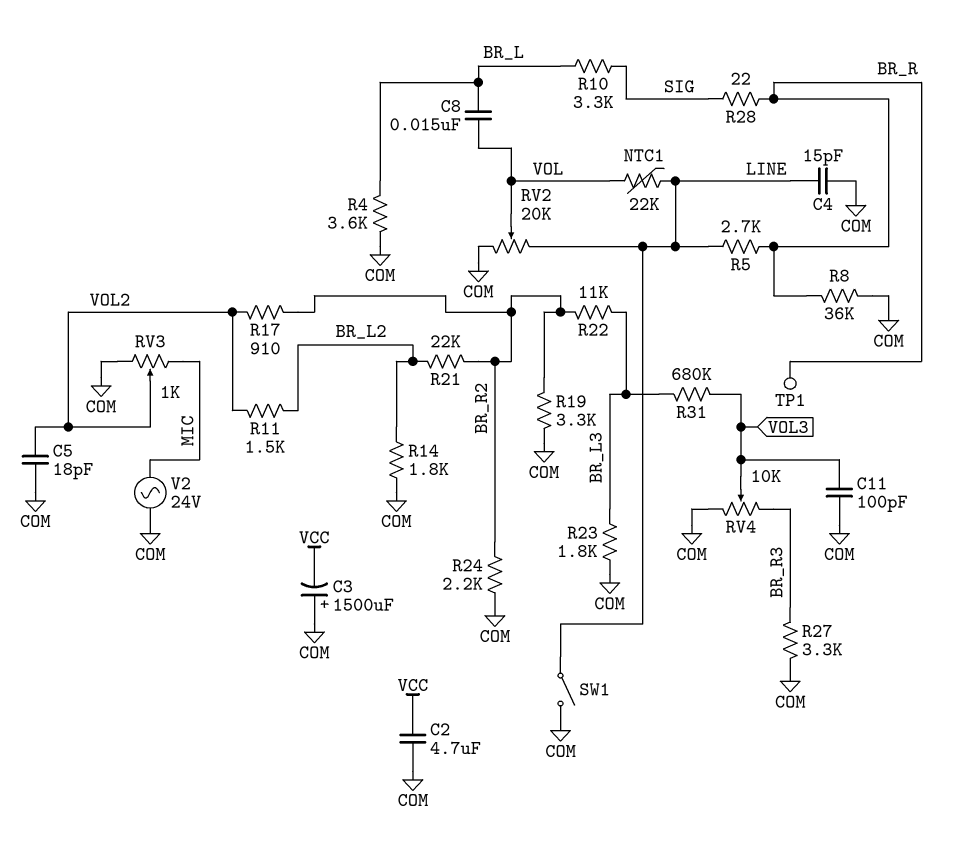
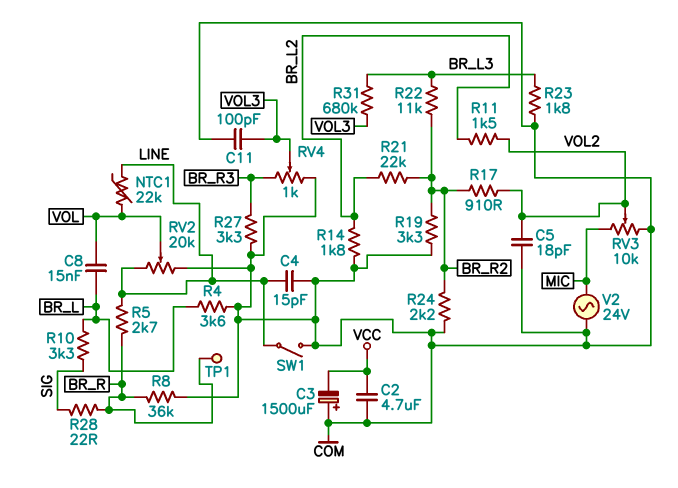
RV3: 1k (COM, MIC, wiper VOL2) -> 10k (COM, MIC, wiper VOL2)
RV4: 10k (BR_R3, COM, wiper VOL3) -> 1k (BR_R3, COM, wiper VOL3)

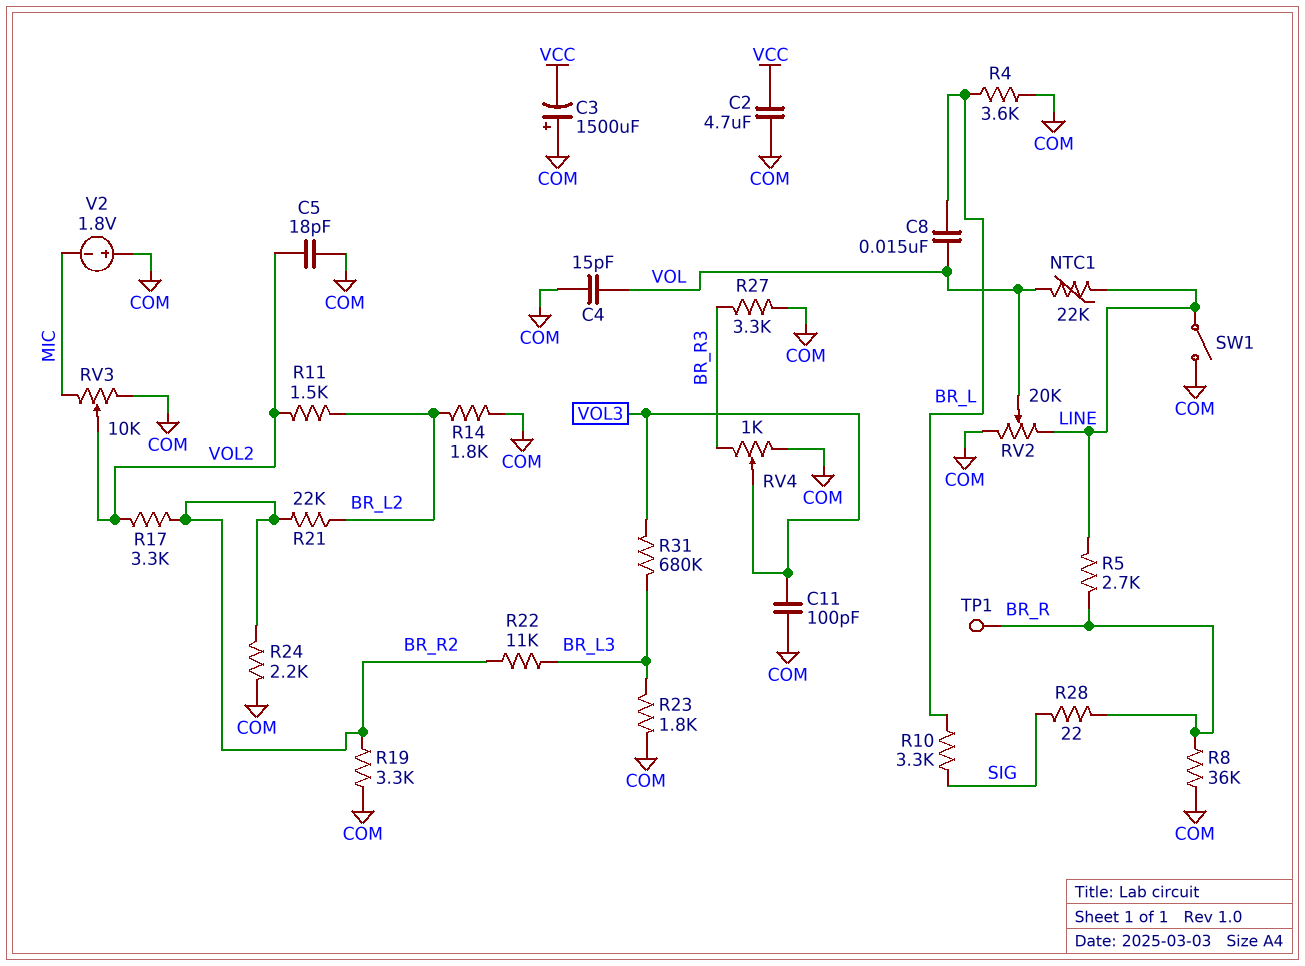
C4: 15pF (COM, LINE) -> 15pF (COM, VOL)
R17: 910 (BR_R2, VOL2) -> 3.3k (BR_R2, VOL2)
V2: AC 24V (COM, MIC) -> 1.8V (plus COM, minus MIC)

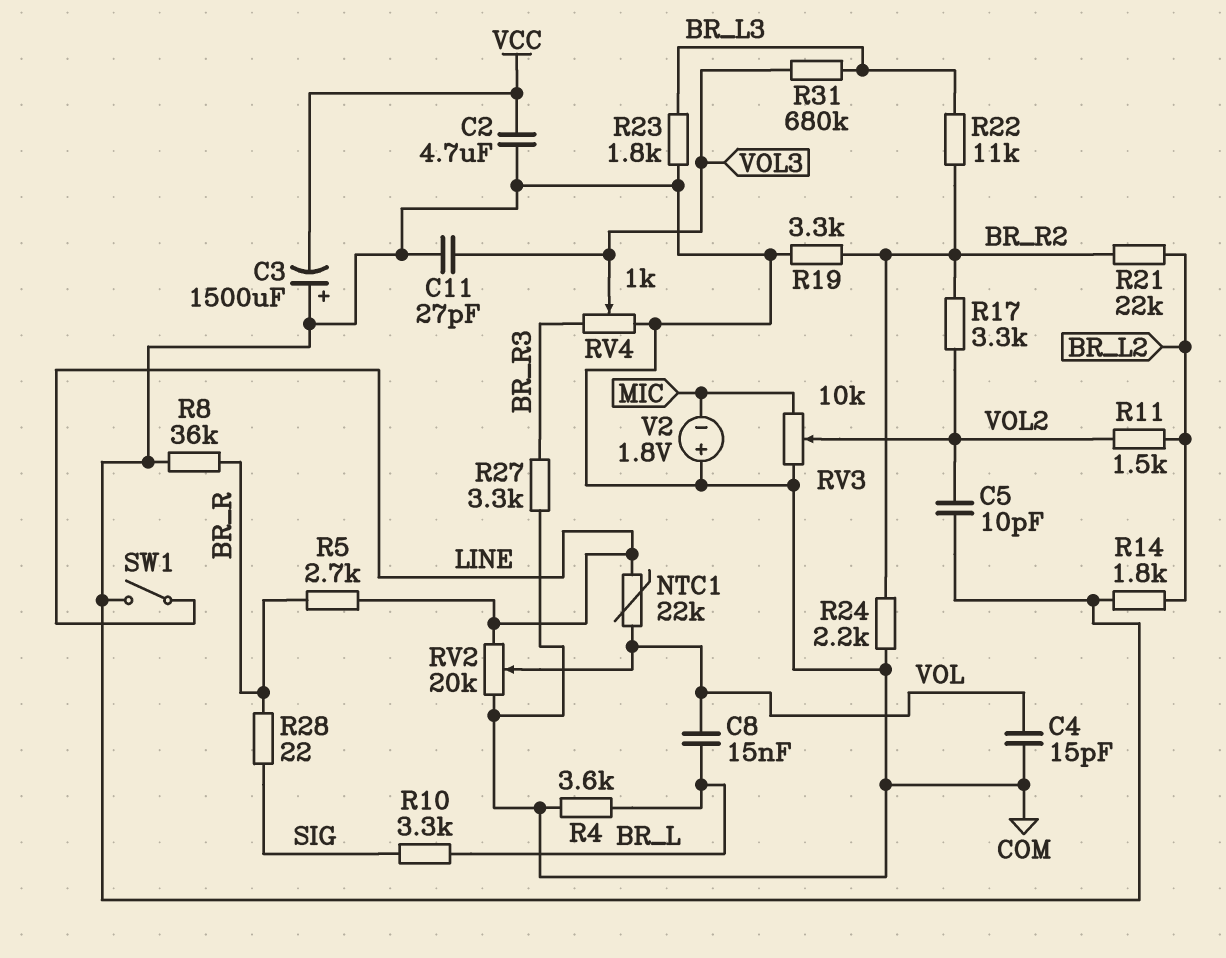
C5: 18pF (COM, VOL2) -> 10pF (COM, VOL2)
C11: 100pF (COM, VOL3) -> 27pF (COM, VOL3)
TP1: test point (BR_R) -> none

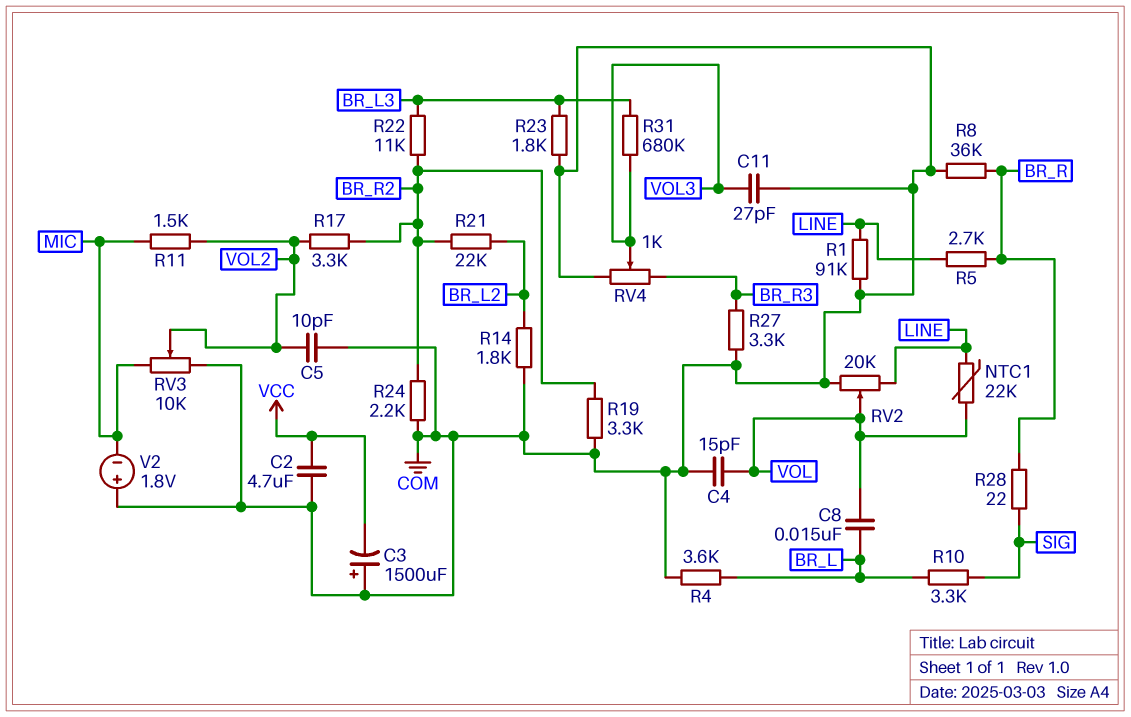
R1: none -> 91k (COM, LINE)
R11: 1.5k (BR_L2, VOL2) -> 1.5k (MIC, VOL2)
SW1: switch (COM, LINE) -> none

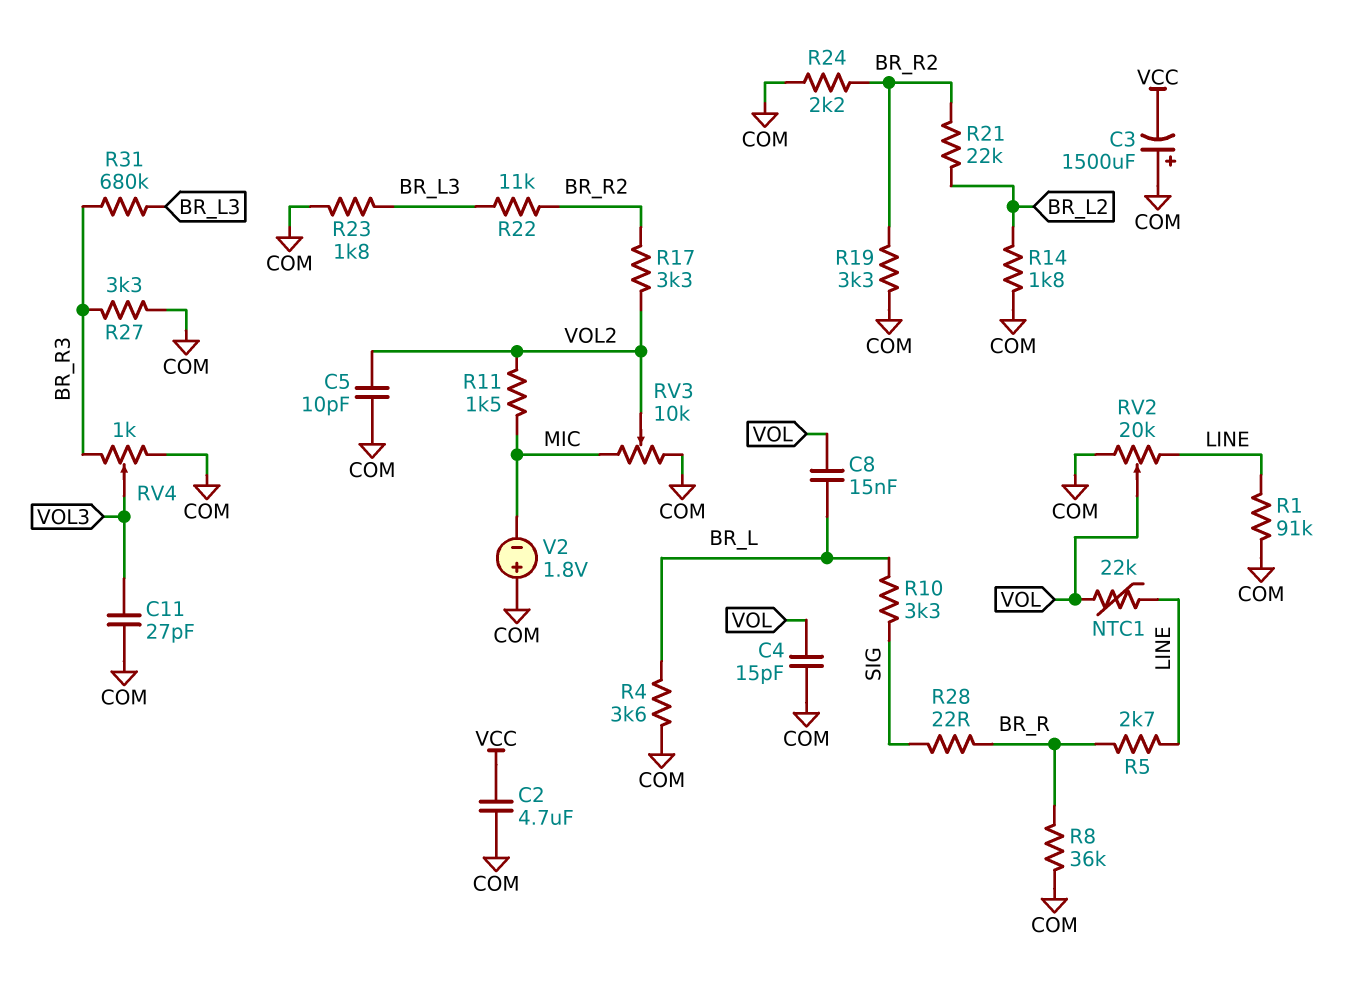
R31: 680k (BR_L3, VOL3) -> 680k (BR_L3, BR_R3)

